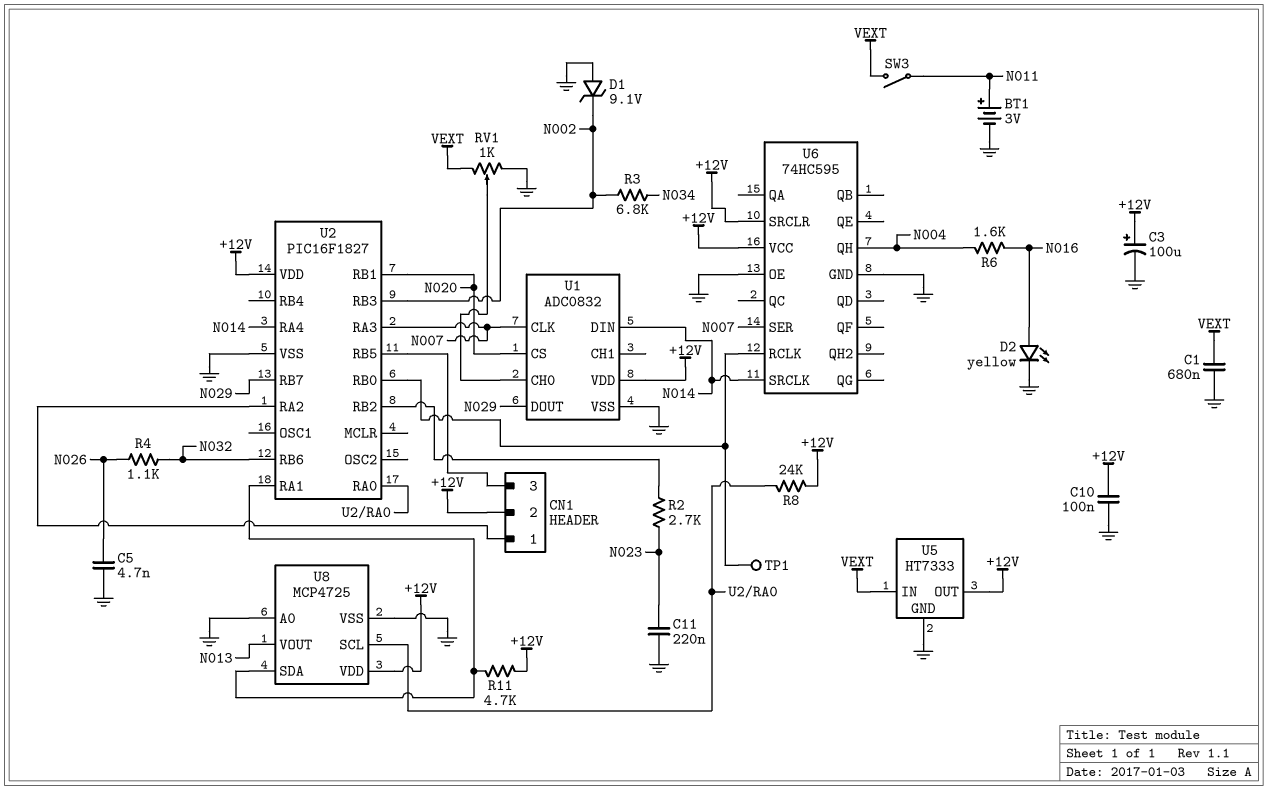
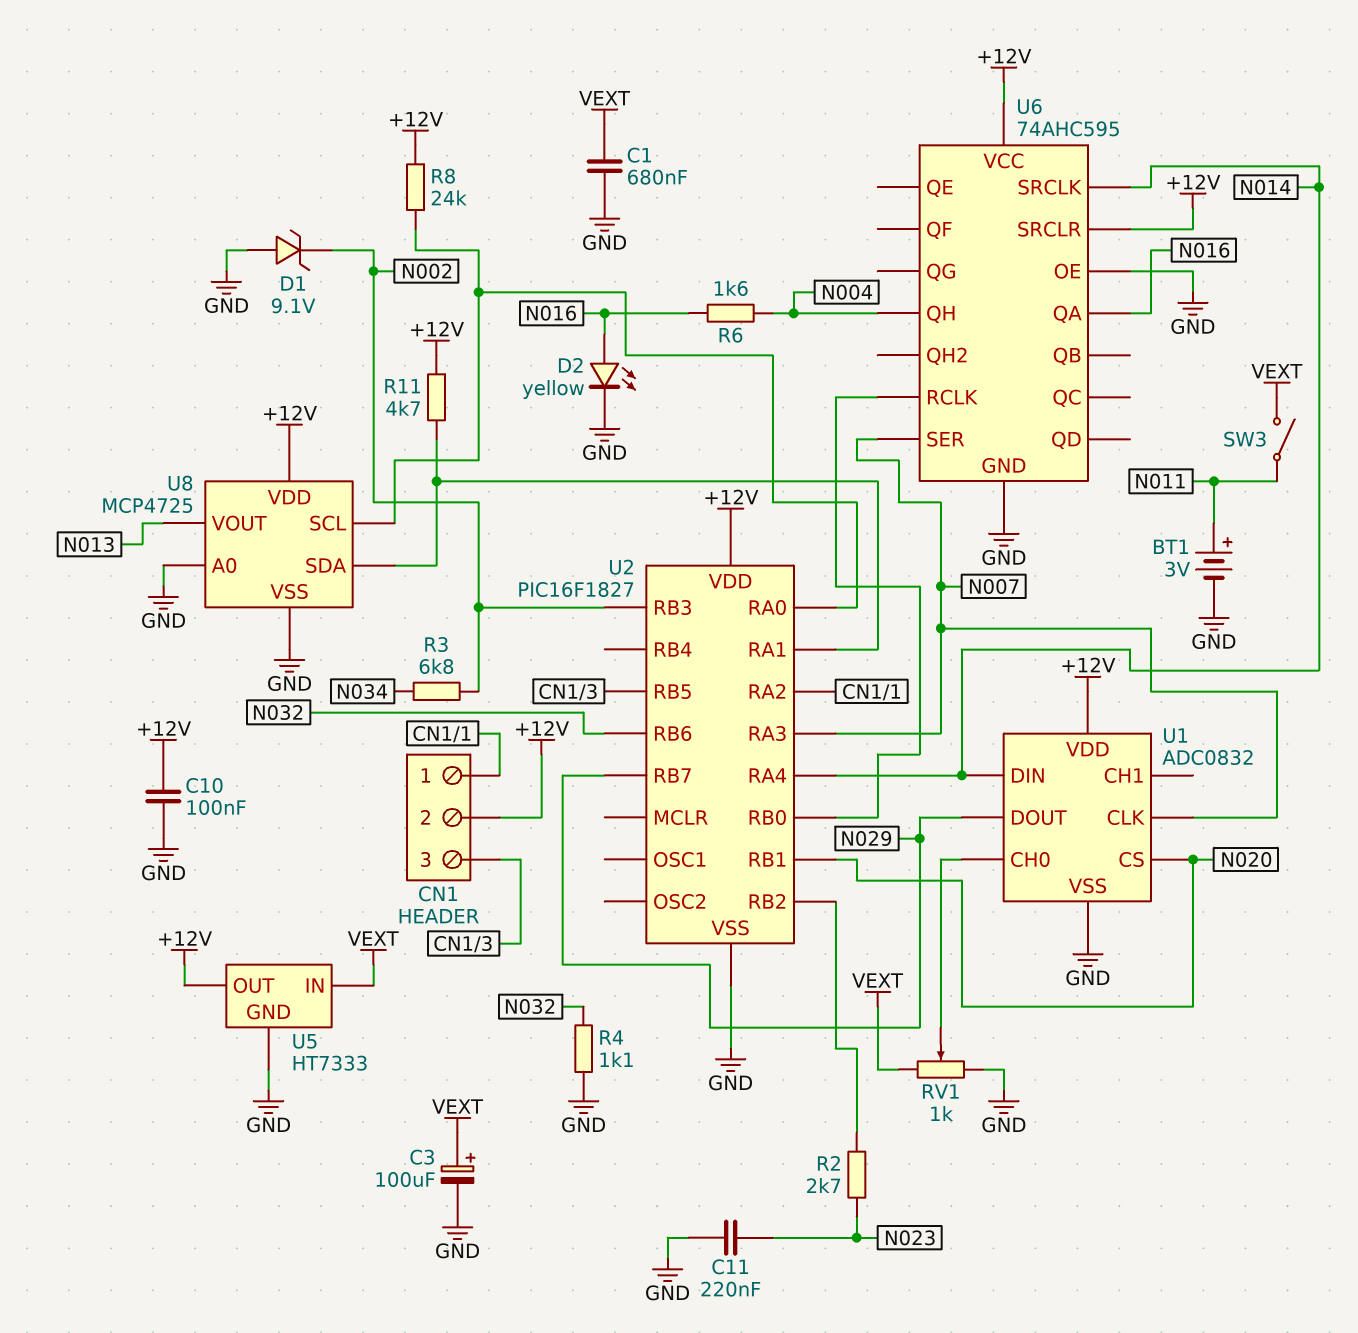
C3: 100uF (plus +12V, minus GND) -> 100uF (plus VEXT, minus GND)
C5: 4.7nF (GND, N026) -> none
R4: 1.1k (N026, N032) -> 1.1k (GND, N032)
TP1: test point (U2/RB0) -> none
U6: 74HC595 -> 74AHC595
U6 pin QA: none -> N016

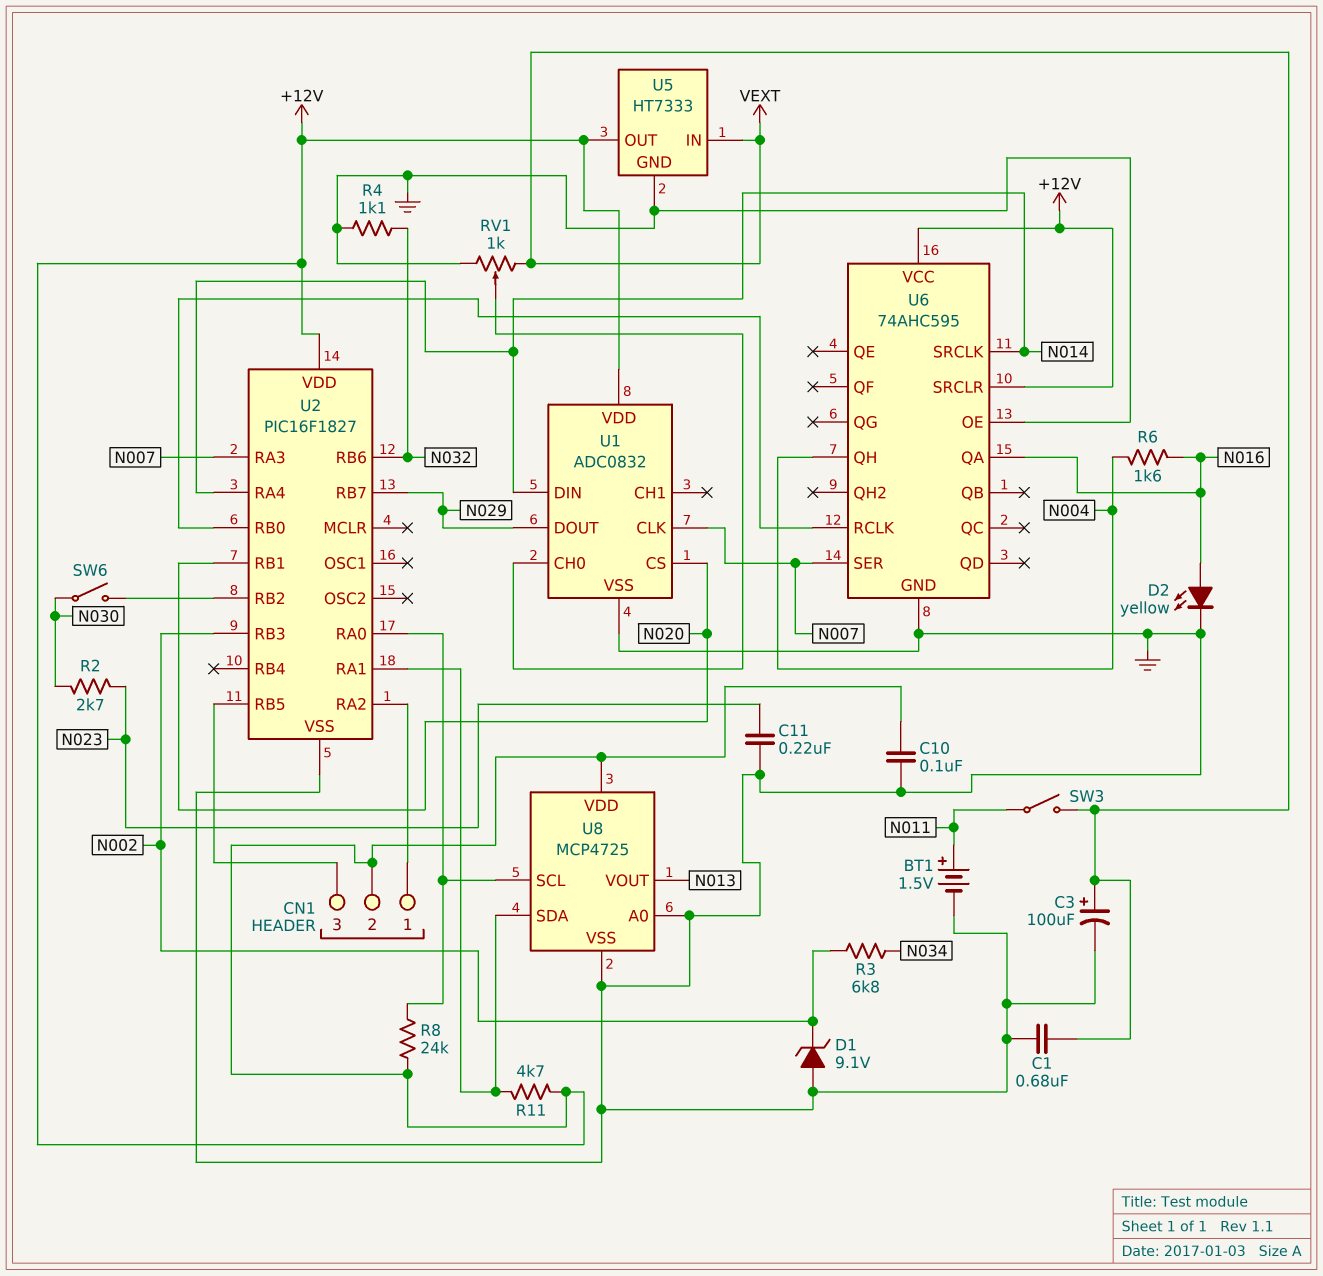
BT1: 3V (plus N011, minus GND) -> 1.5V (plus N011, minus GND)
R2: 2.7k (N023, U2/RB2) -> 2.7k (N023, N030)
SW6: none -> switch (N030, U2/RB2)

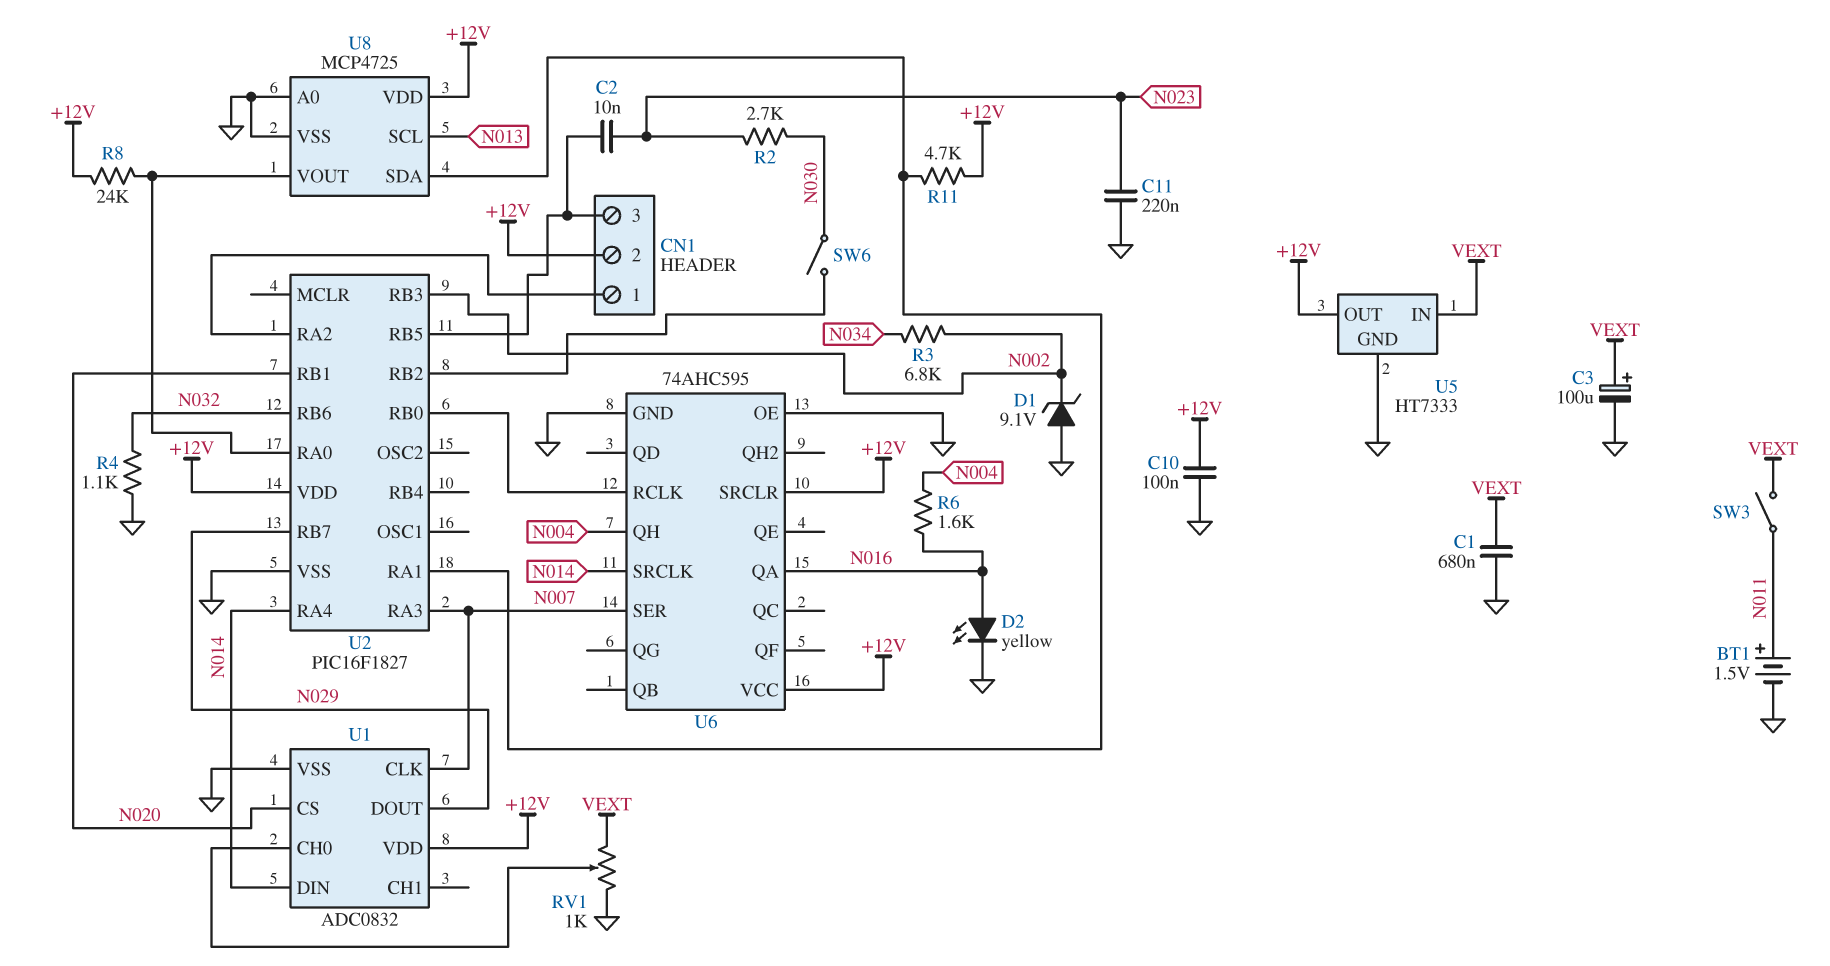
C2: none -> 10nF (CN1/3, N023)
U8 pin SCL: U2/RA0 -> N013
U8 pin VOUT: N013 -> U2/RA0

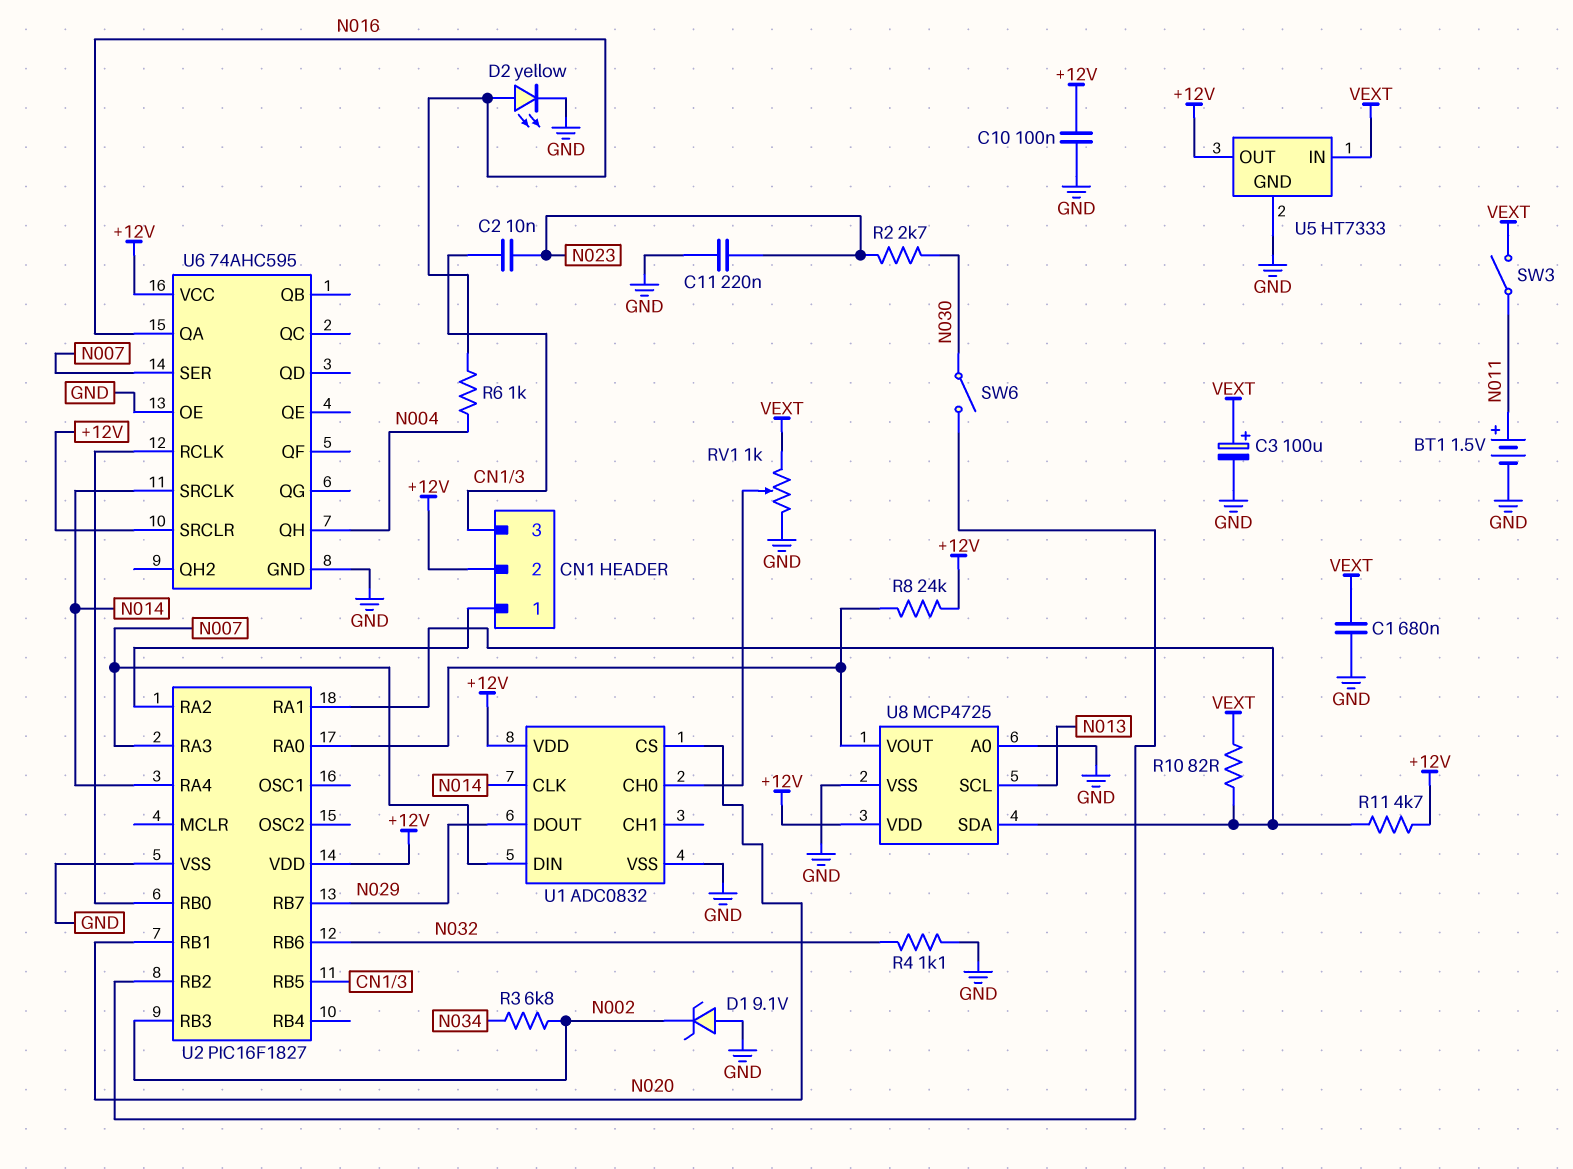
R6: 1.6k (N004, N016) -> 1k (N004, N016)
R10: none -> 82 (U2/RA1, VEXT)
U1 pin CLK: N007 -> N014
U1 pin DIN: N014 -> N007

